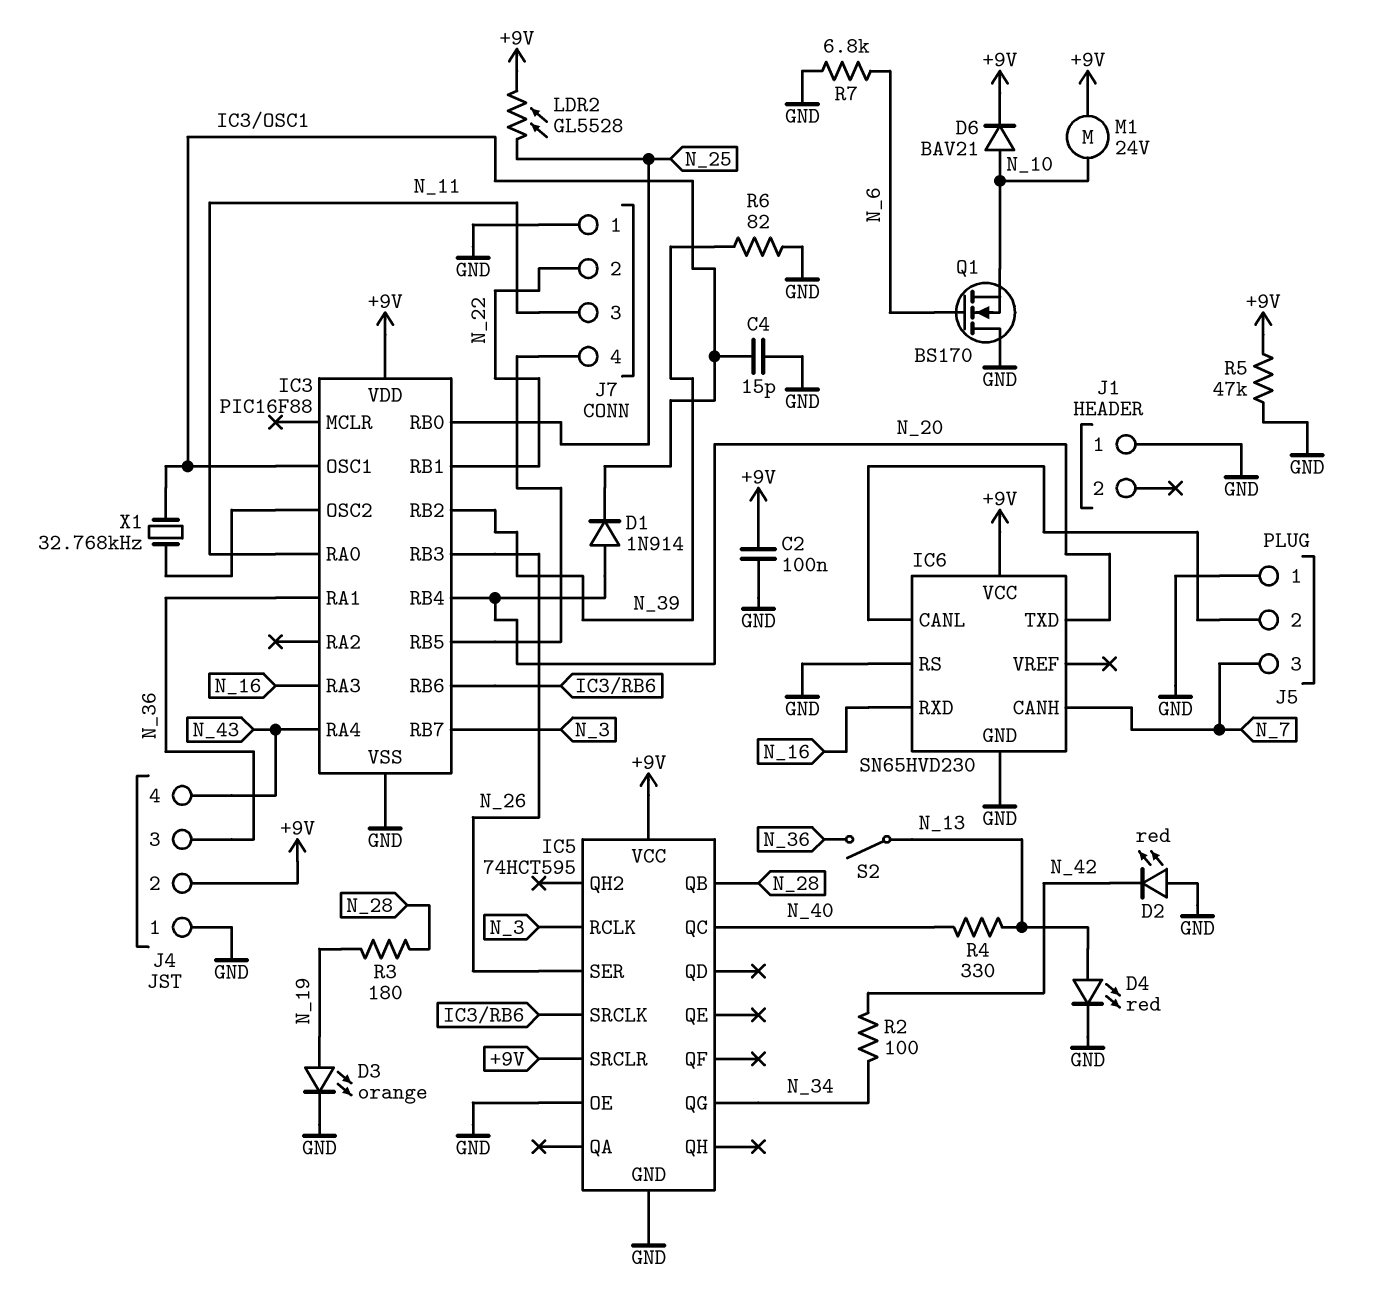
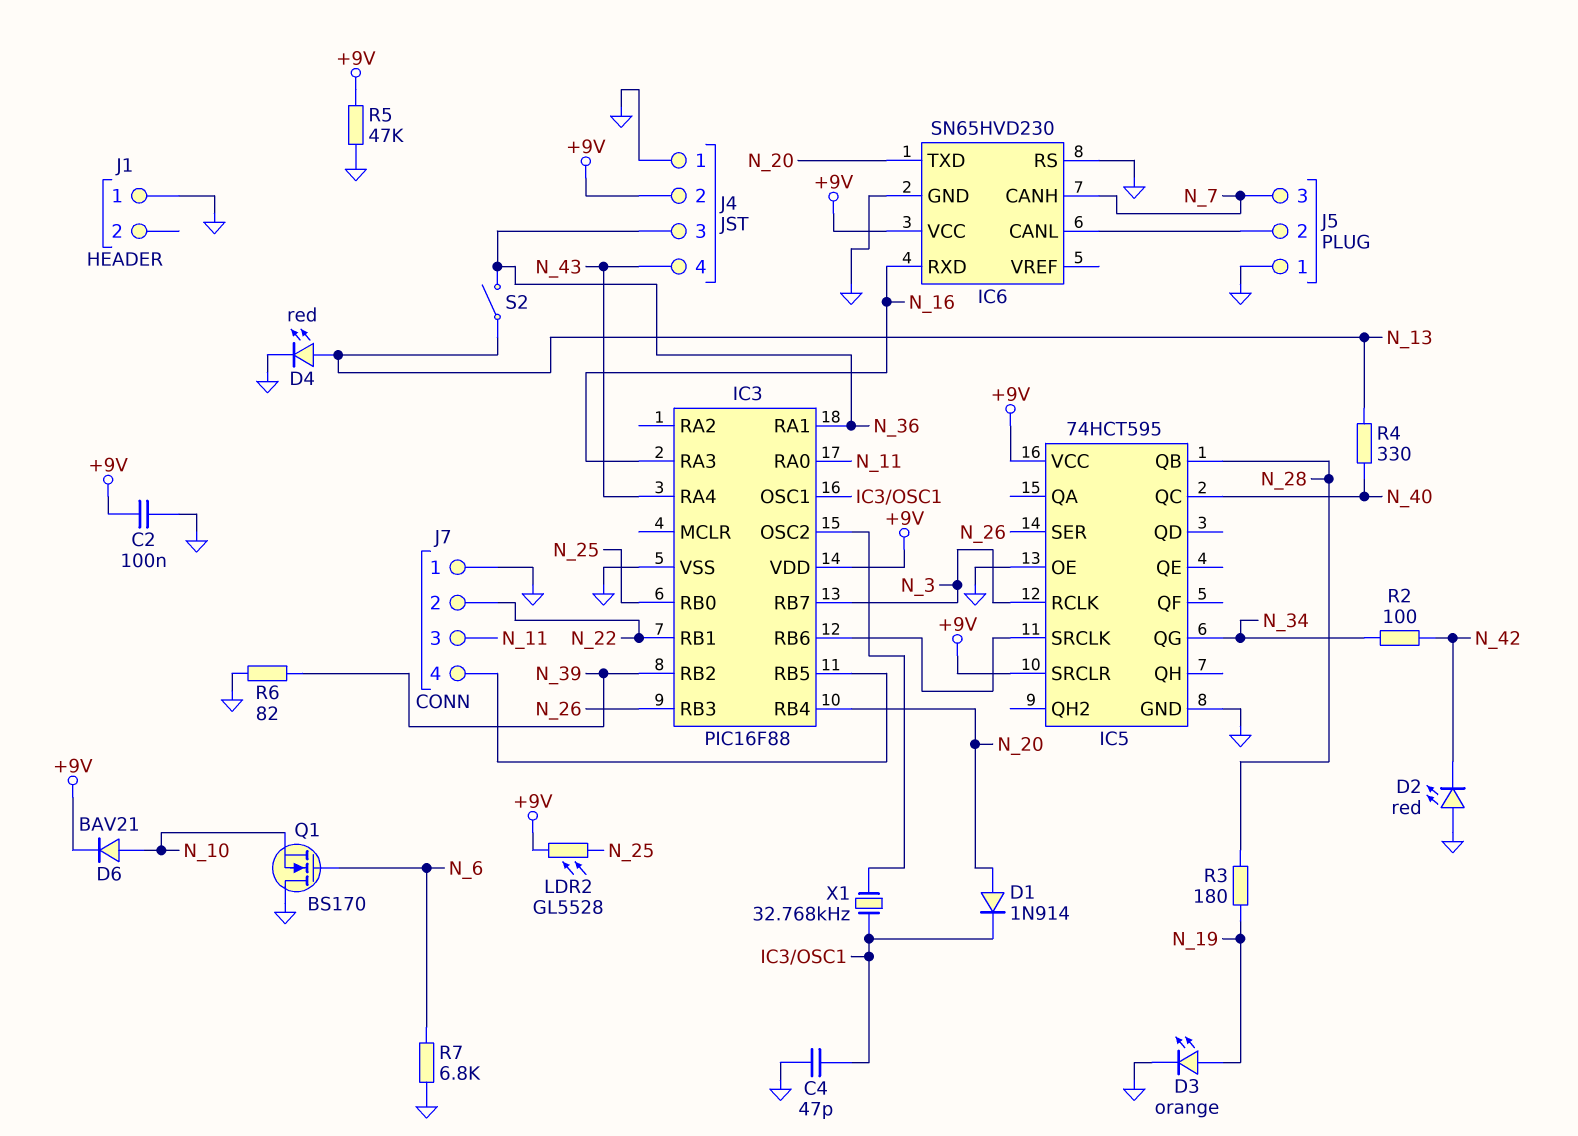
C4: 15pF (GND, IC3/OSC1) -> 47pF (GND, IC3/OSC1)
M1: motor 24V (+9V, N_10) -> none

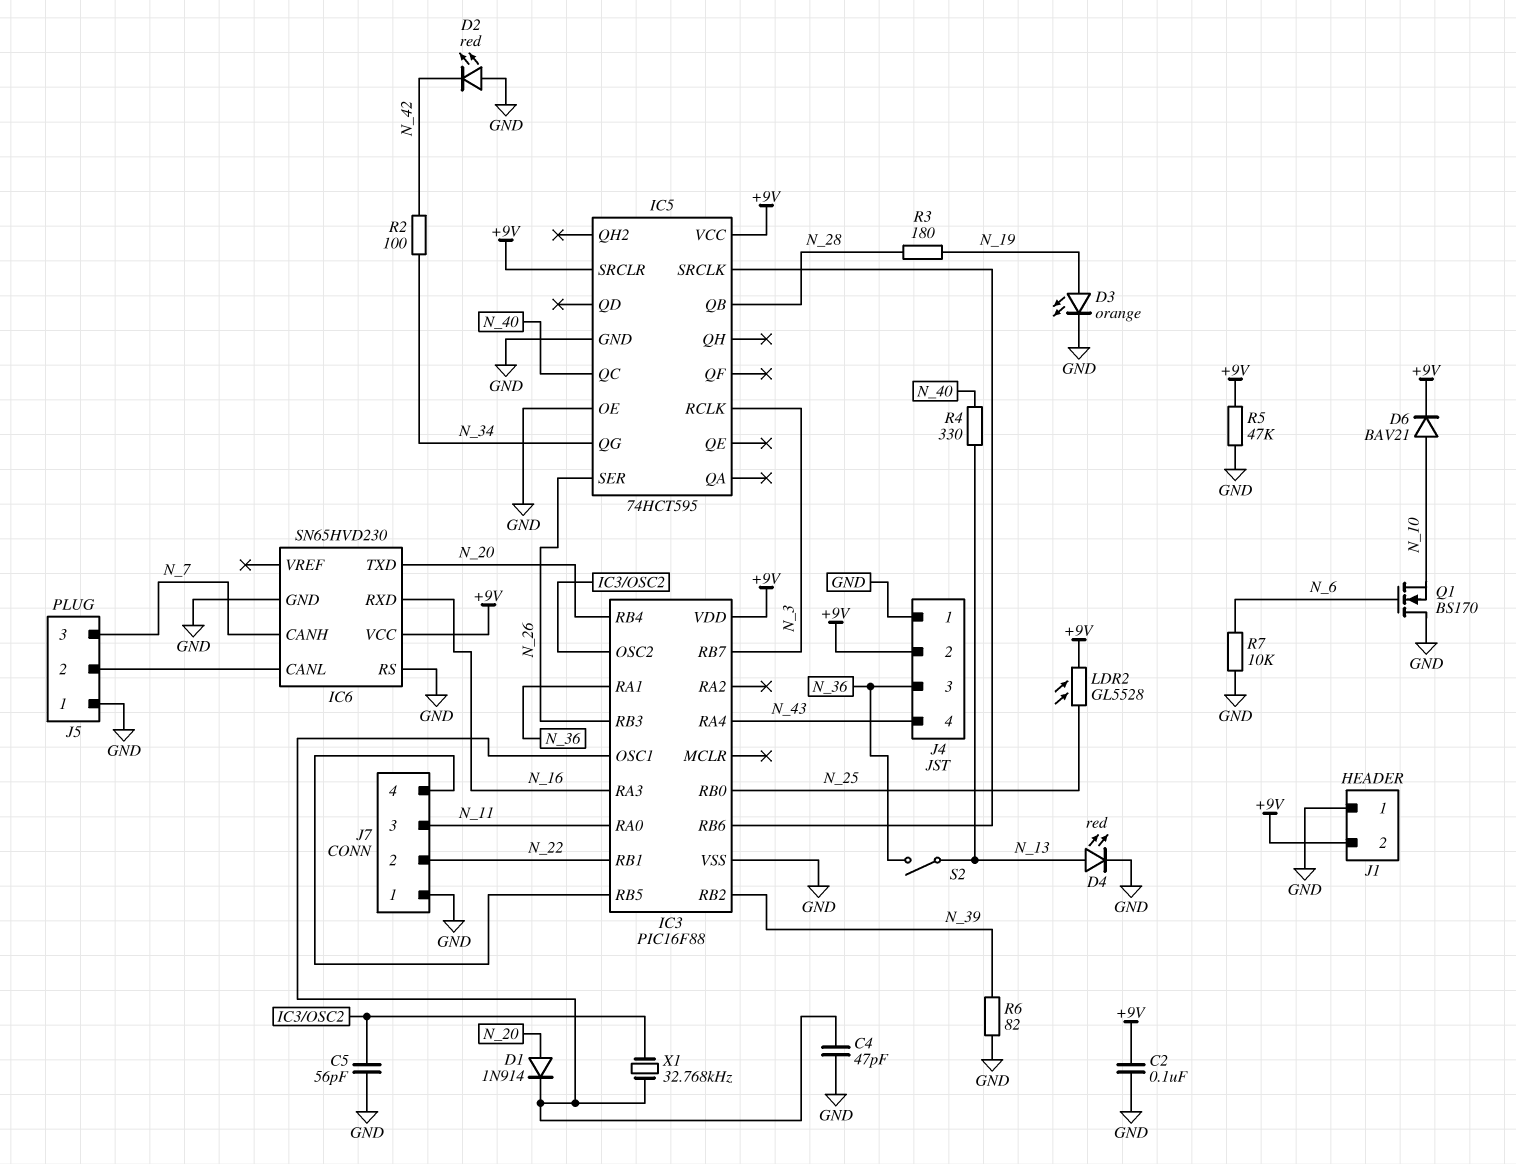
C5: none -> 56pF (GND, IC3/OSC2)
J1 pin 2: none -> +9V
R7: 6.8k (GND, N_6) -> 10k (GND, N_6)

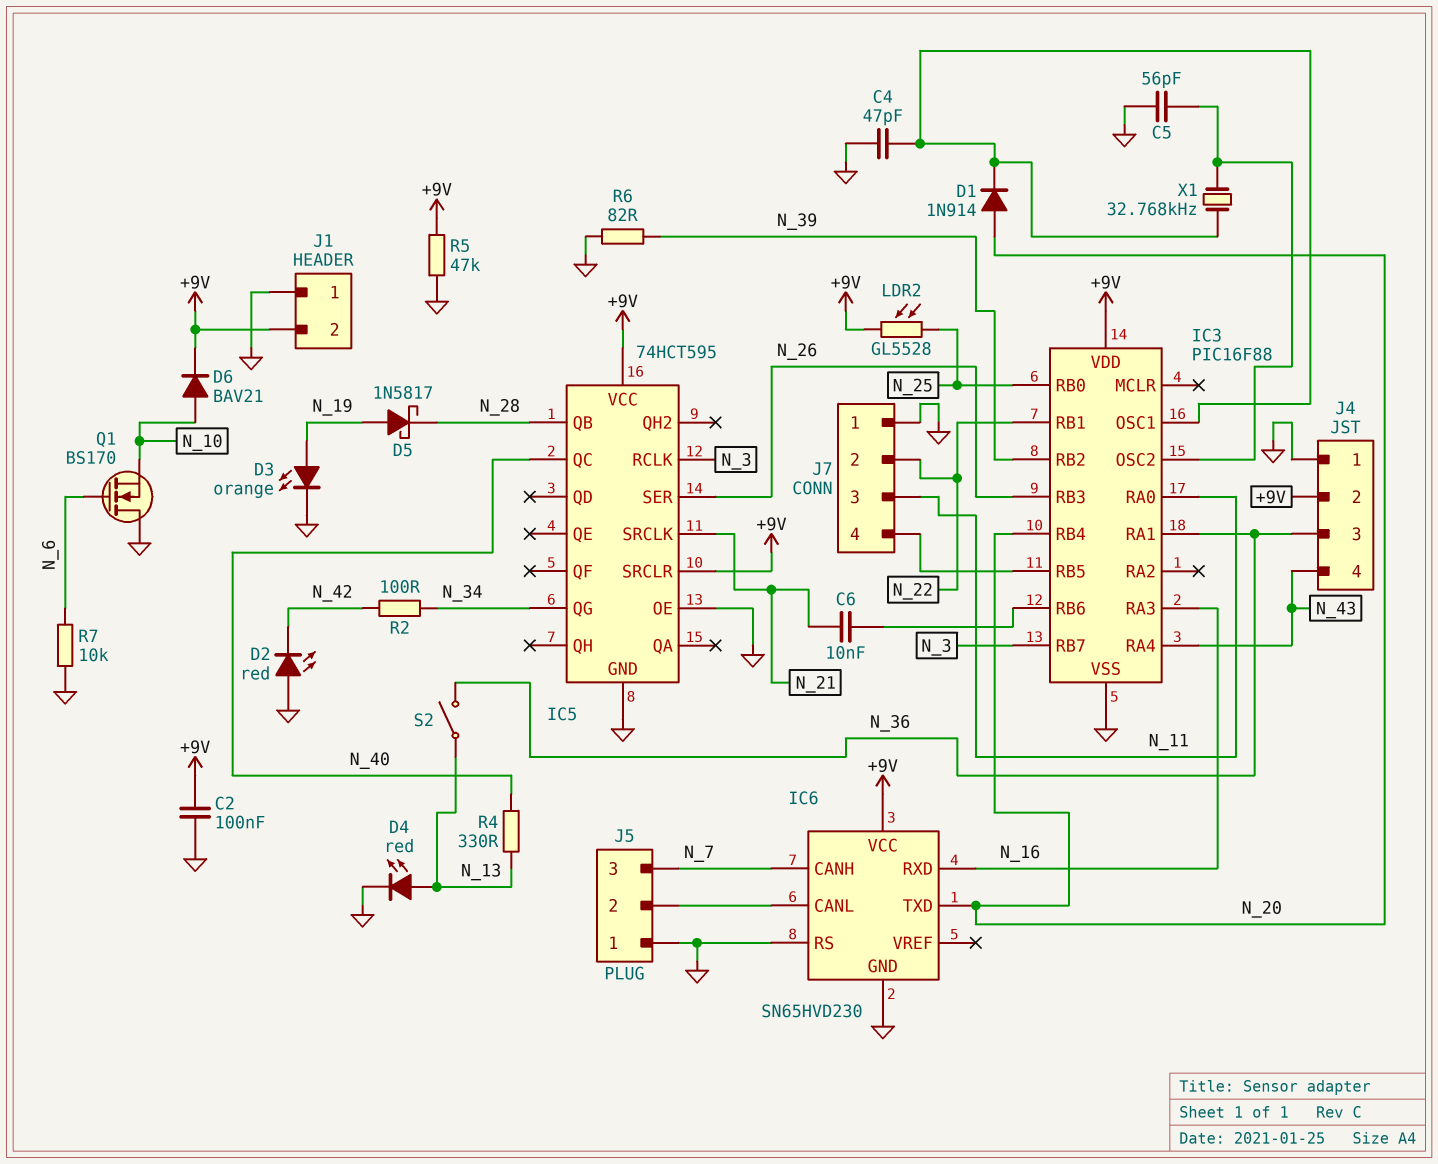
C6: none -> 10nF (IC3/RB6, N_21)
D5: none -> schottky 1N5817 (A N_19, K N_28)
IC5 pin SRCLK: IC3/RB6 -> N_21
R3: 180 (N_19, N_28) -> none

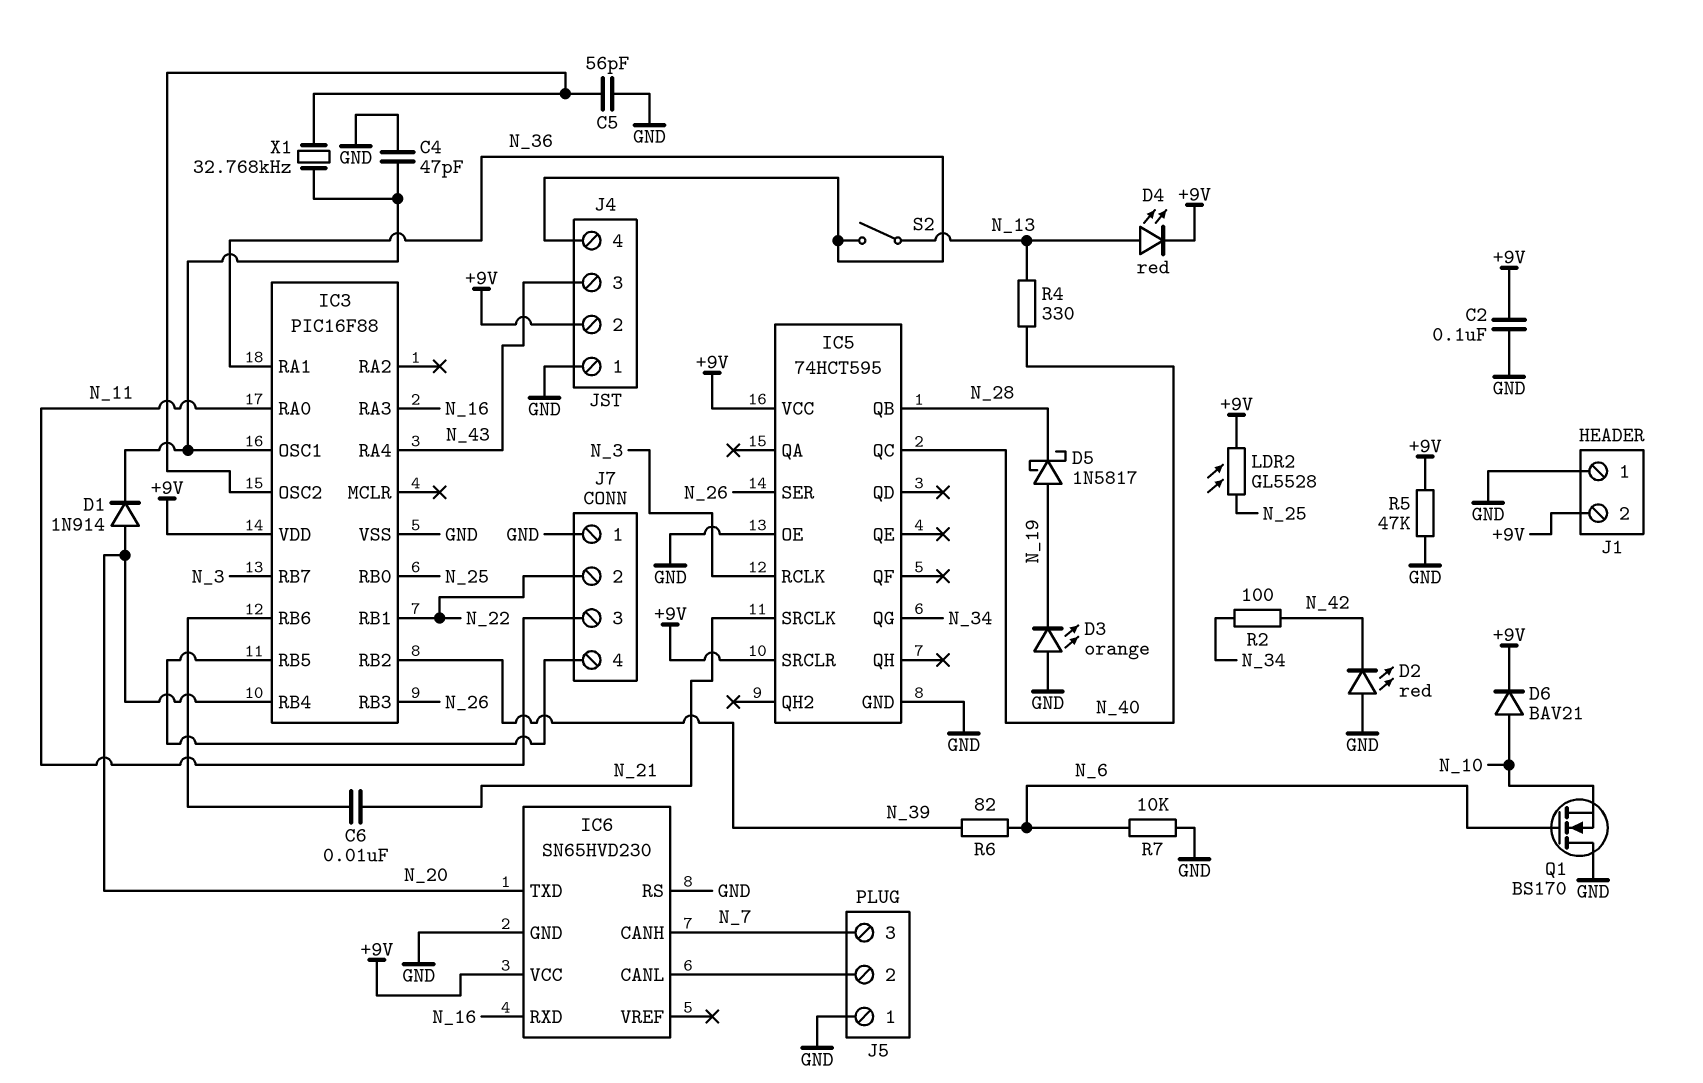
D3: LED orange (A N_19, K GND) -> LED orange (A GND, K N_19)
D4: LED red (A N_13, K GND) -> LED red (A N_13, K +9V)
J4 pin 3: N_36 -> N_43
J4 pin 4: N_43 -> N_36
R6: 82 (GND, N_39) -> 82 (N_6, N_39)

